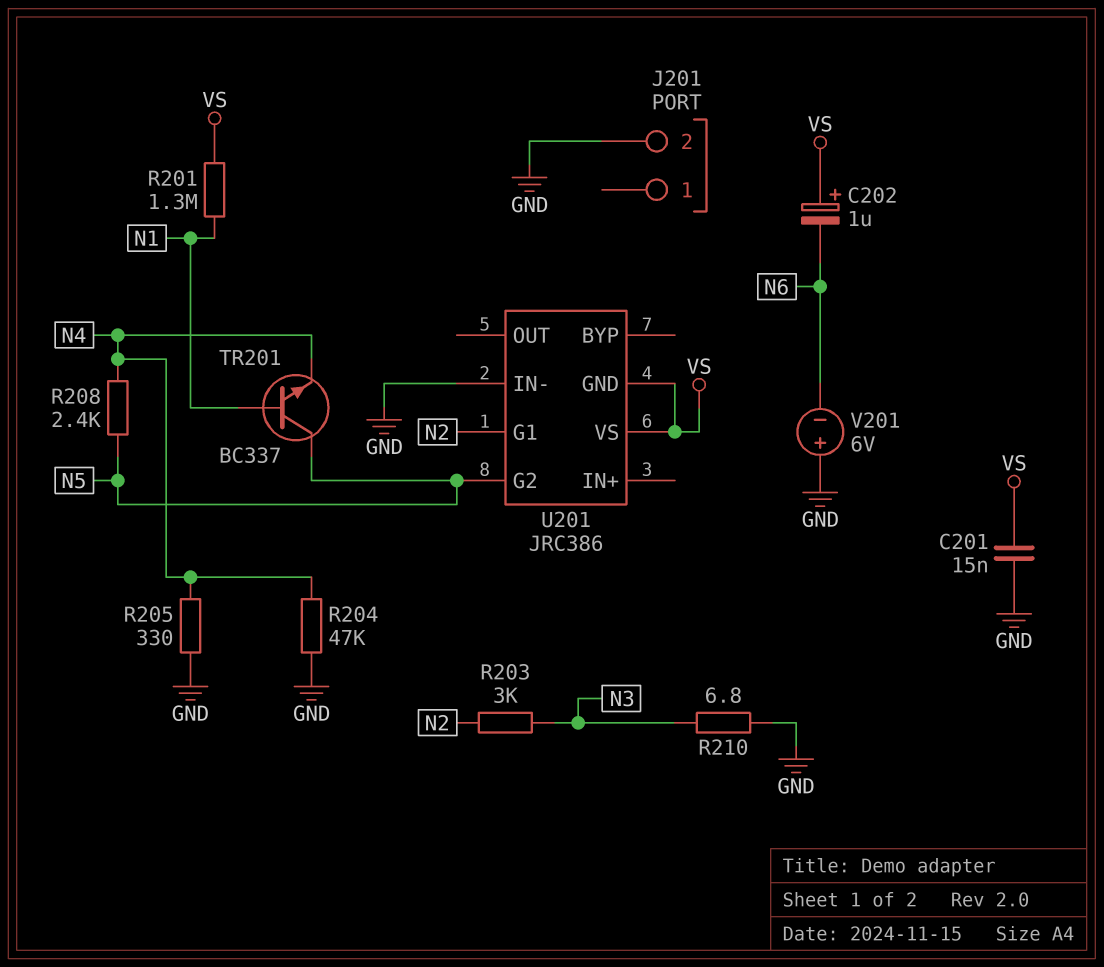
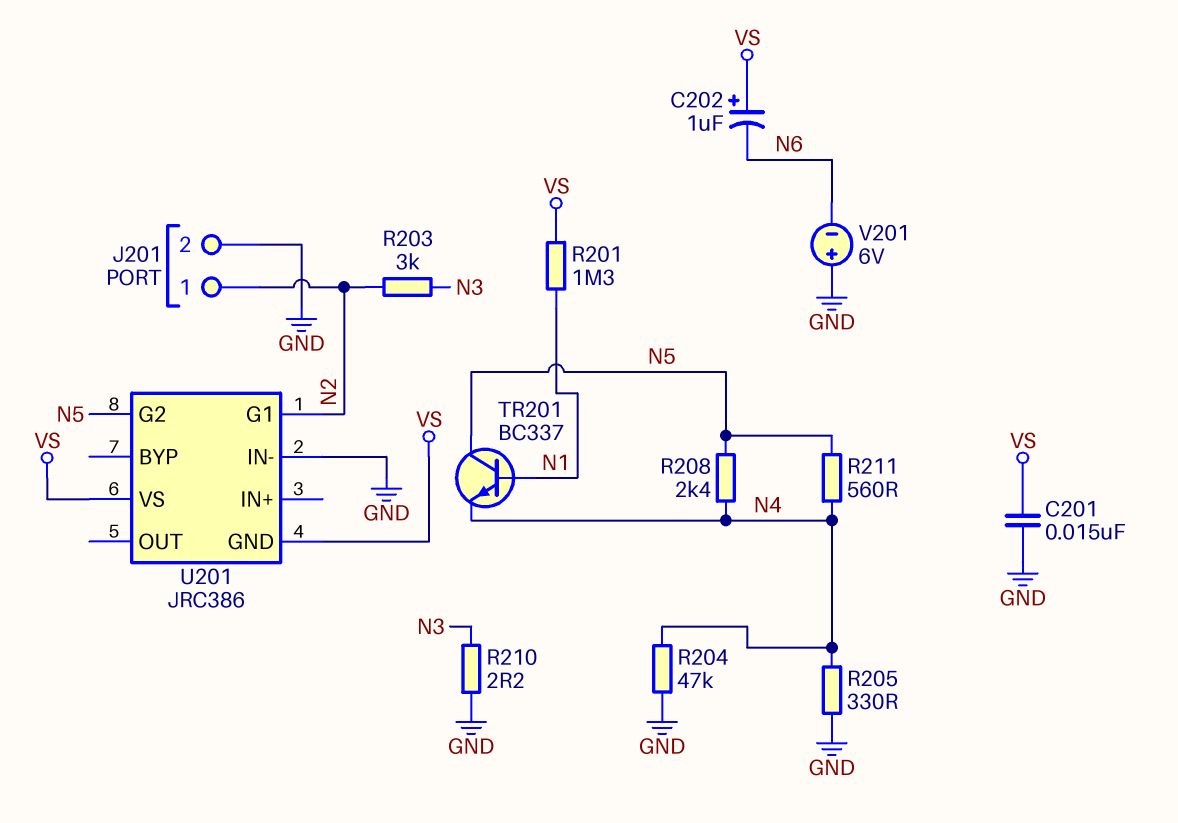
J201 pin 1: none -> N2
R210: 6.8 (GND, N3) -> 2.2 (GND, N3)
R211: none -> 560 (N4, N5)

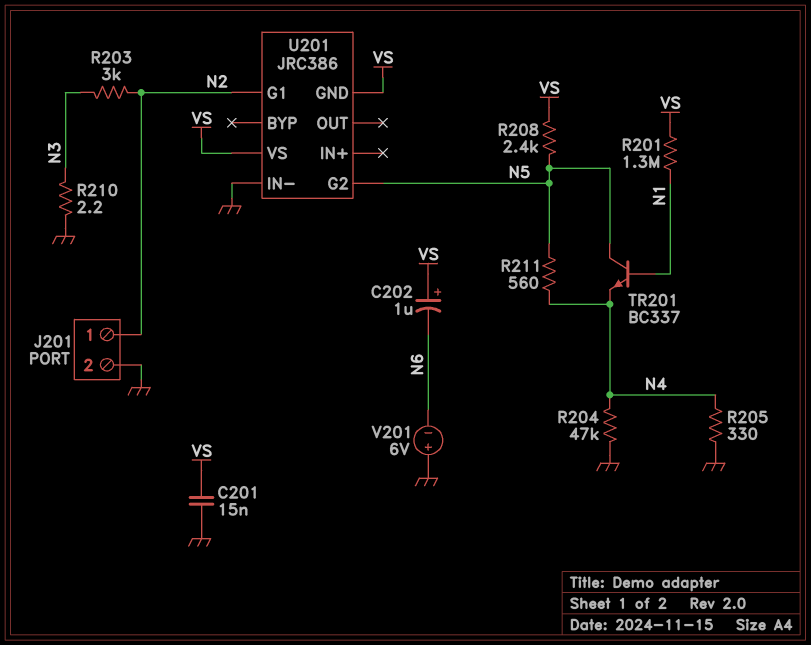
R208: 2.4k (N4, N5) -> 2.4k (N5, VS)

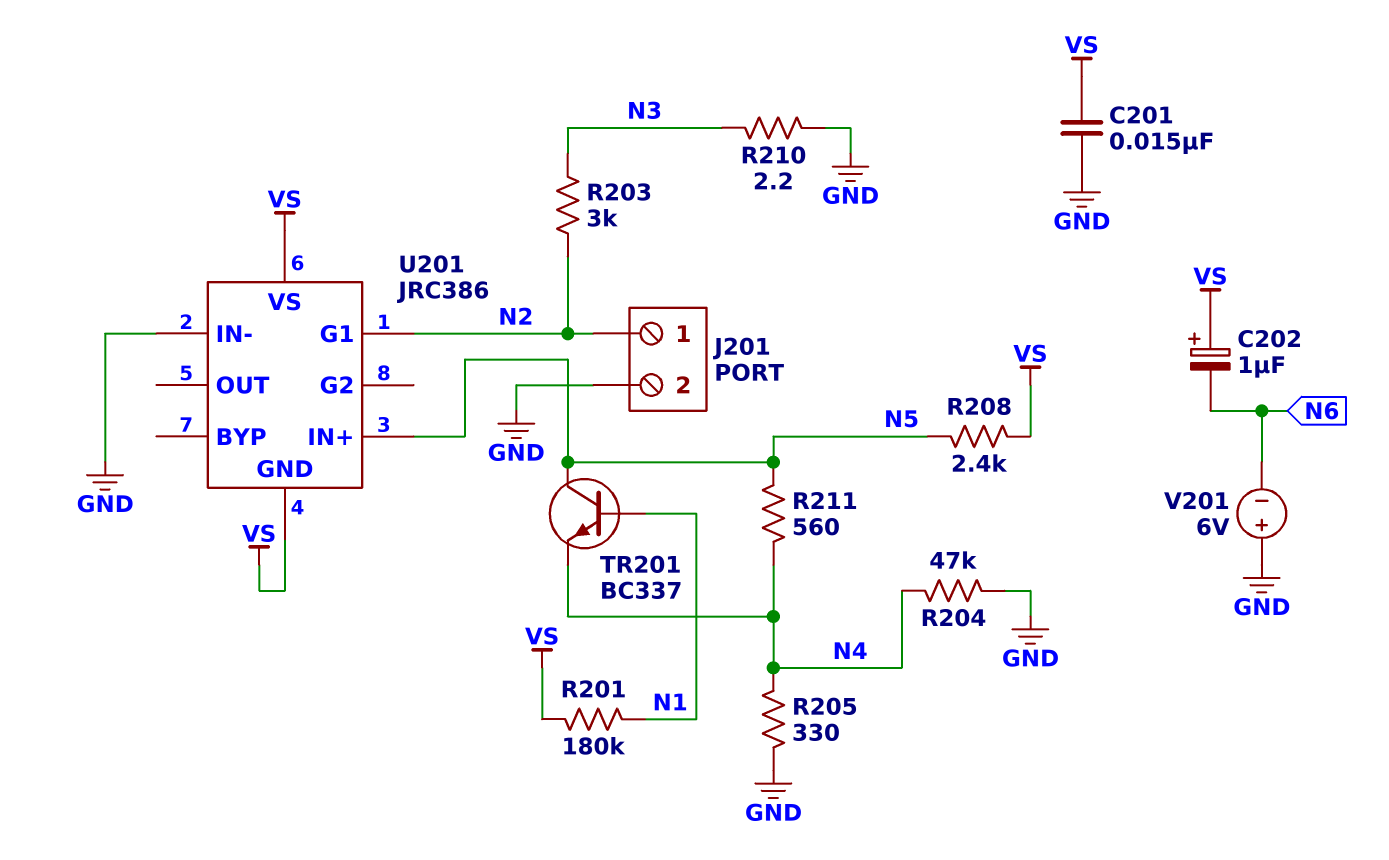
R201: 1.3M (N1, VS) -> 180k (N1, VS)
U201 pin G2: N5 -> none
U201 pin IN+: none -> N5

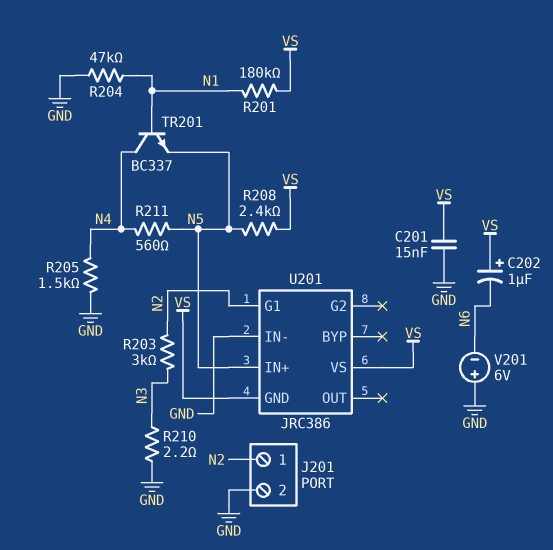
R204: 47k (GND, N4) -> 47k (GND, N1)
R205: 330 (GND, N4) -> 1.5k (GND, N4)
TR201: NPN BC337 (B N1, C N5, E N4) -> NPN BC337 (B N1, C N4, E N5)

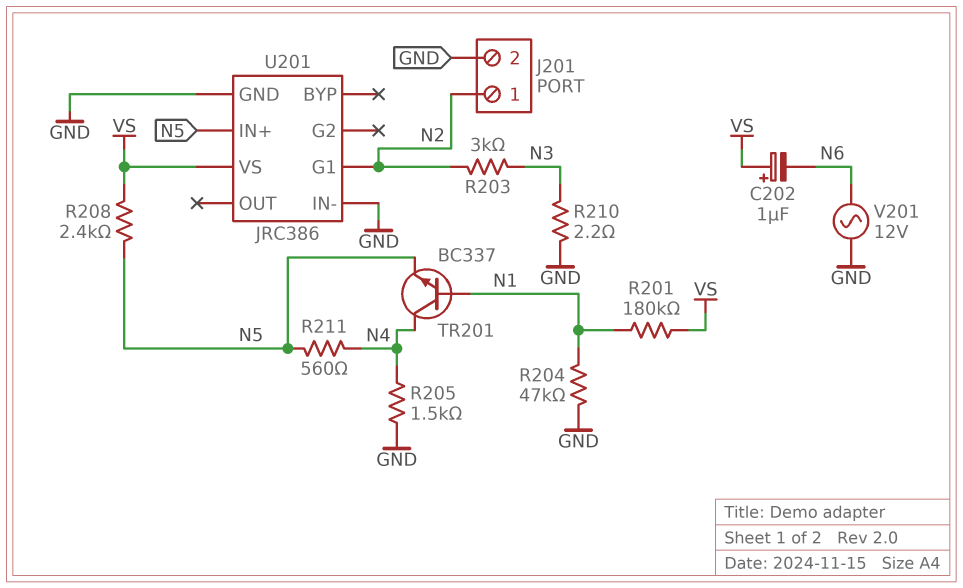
C201: 15nF (GND, VS) -> none
U201 pin GND: VS -> GND
V201: 6V (plus GND, minus N6) -> AC 12V (GND, N6)

